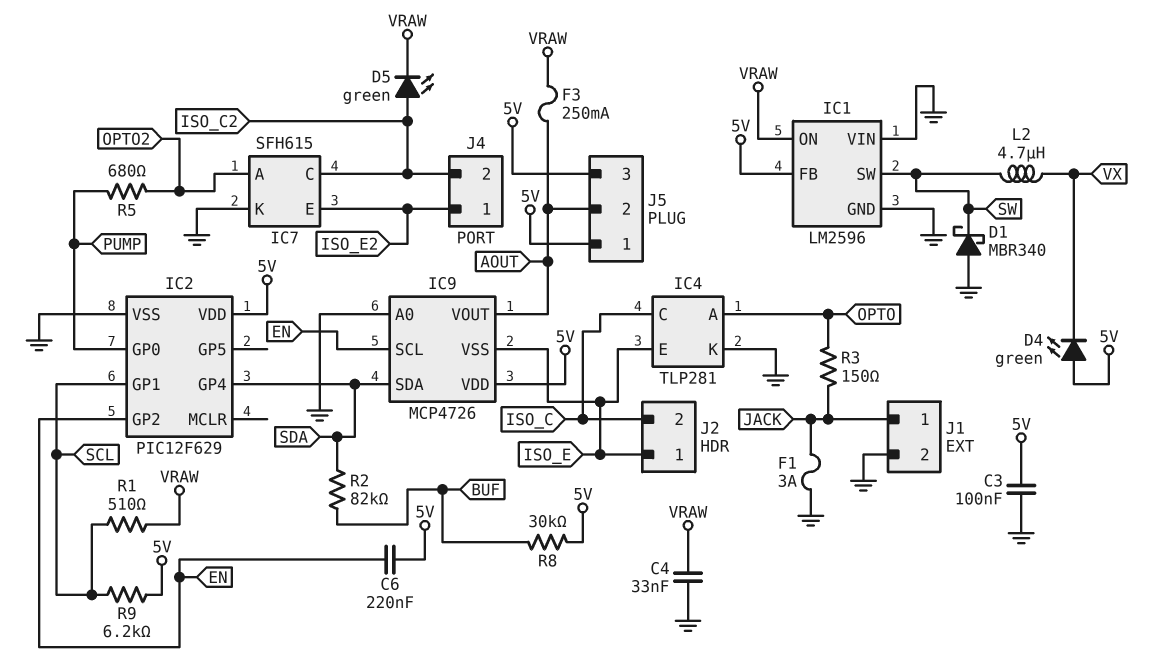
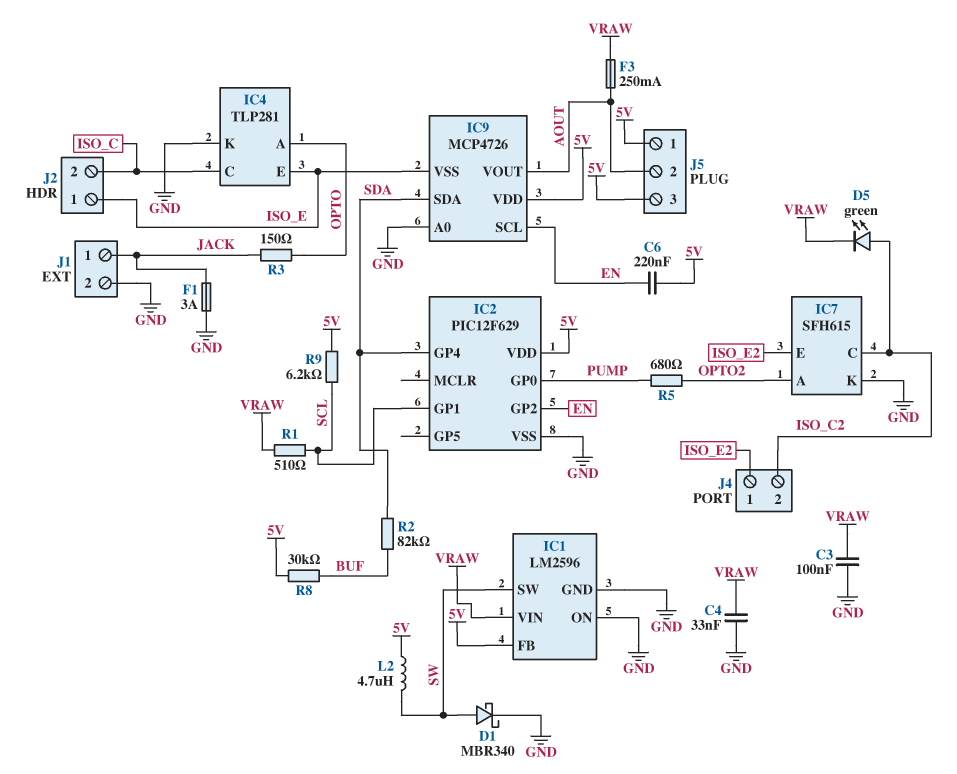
C3: 100nF (5V, GND) -> 100nF (GND, VRAW)
D1: schottky MBR340 (A GND, K SW) -> schottky MBR340 (A SW, K GND)
D4: LED green (A 5V, K VX) -> none
IC1 pin ON: VRAW -> GND
IC1 pin VIN: GND -> VRAW
L2: 4.7uH (SW, VX) -> 4.7uH (5V, SW)

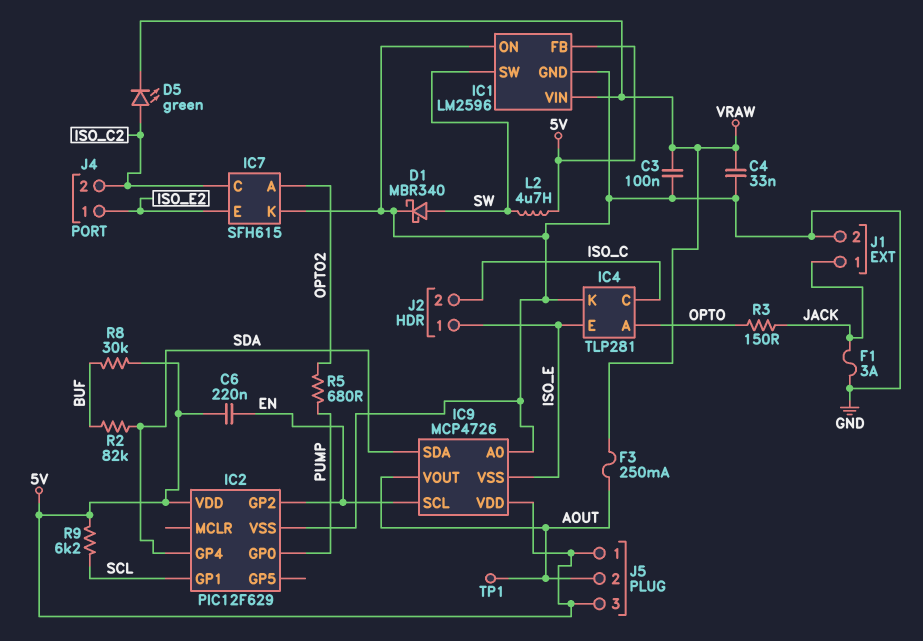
R1: 510 (SCL, VRAW) -> none
TP1: none -> test point (AOUT)

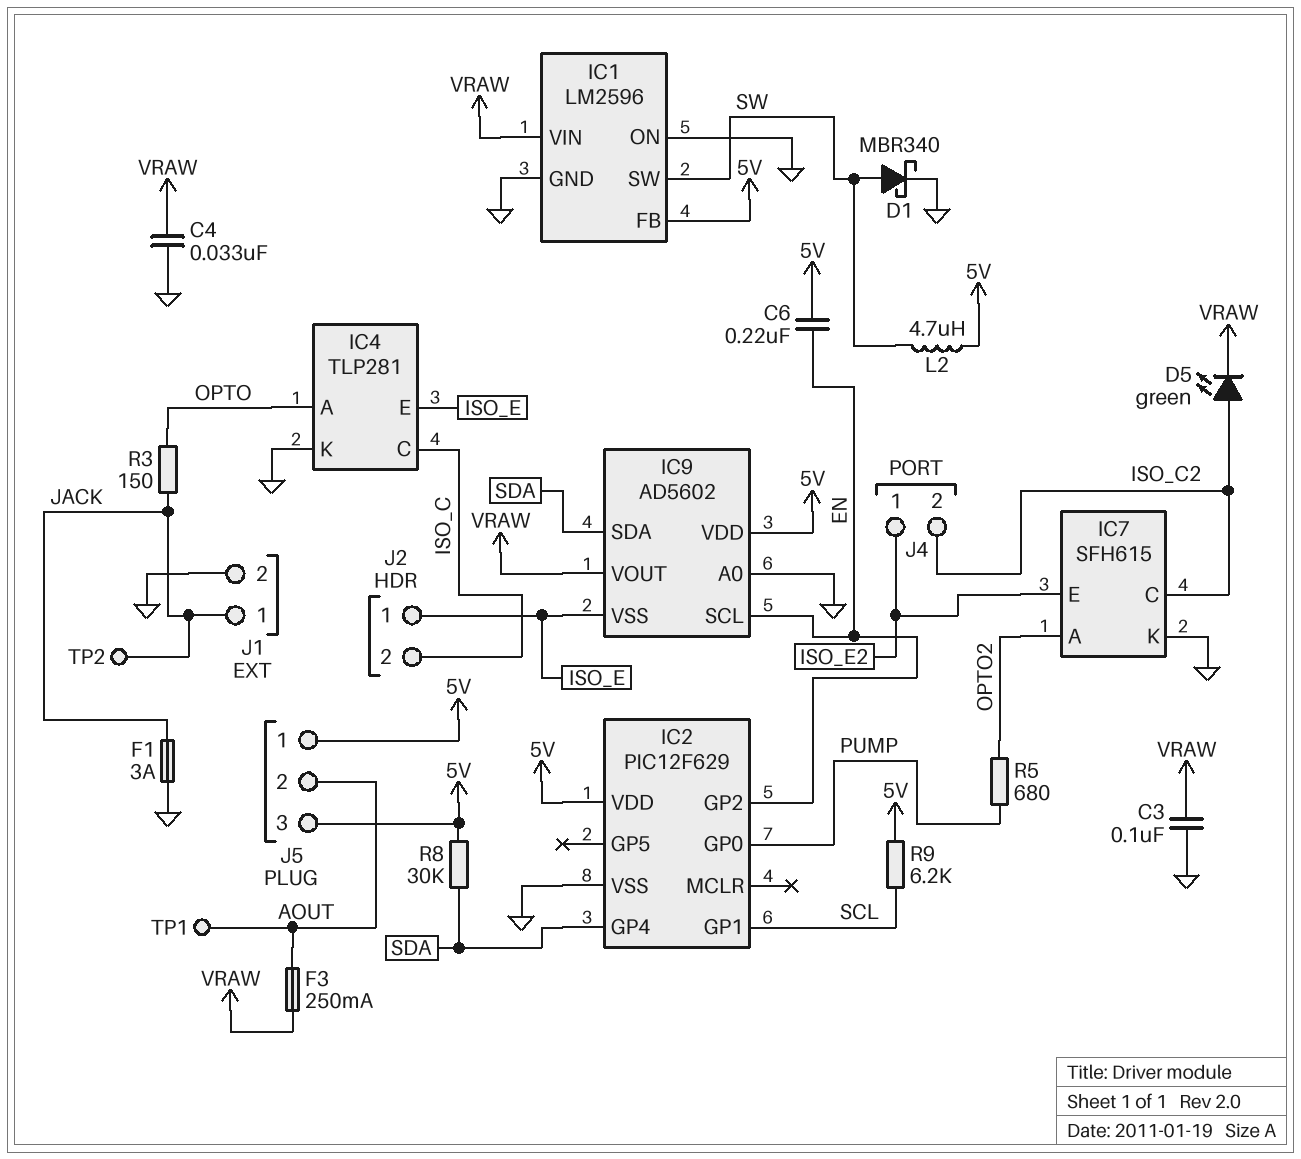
IC9: MCP4726 -> AD5602
IC9 pin VOUT: AOUT -> VRAW
R2: 82k (BUF, SDA) -> none
R8: 30k (5V, BUF) -> 30k (5V, SDA)
TP2: none -> test point (JACK)

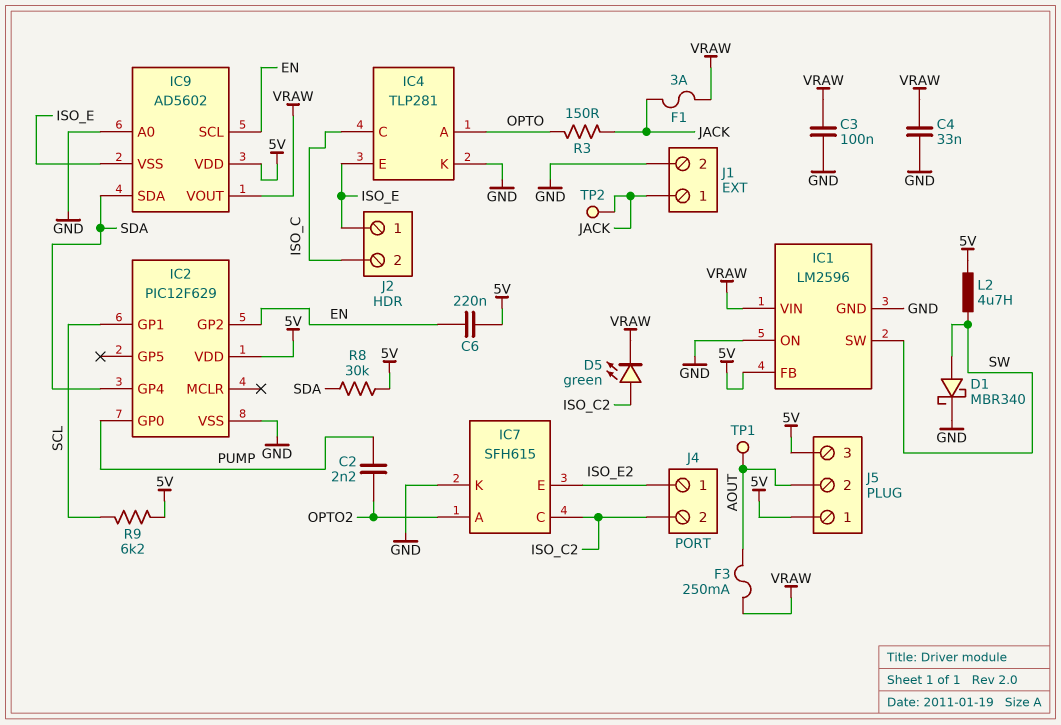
C2: none -> 2.2nF (OPTO2, PUMP)
F1: 3A (GND, JACK) -> 3A (JACK, VRAW)
R5: 680 (OPTO2, PUMP) -> none

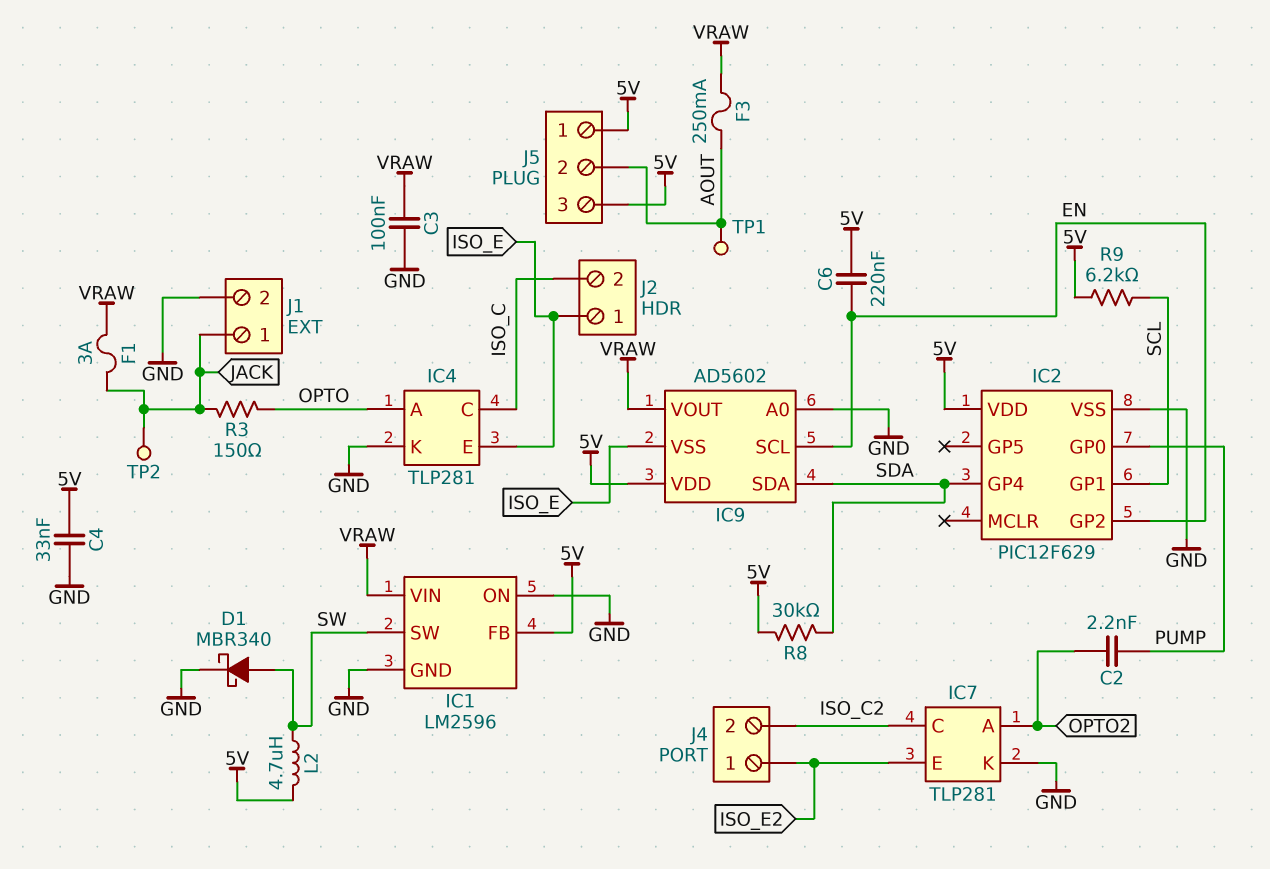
C4: 33nF (GND, VRAW) -> 33nF (5V, GND)
D5: LED green (A ISO_C2, K VRAW) -> none
IC7: SFH615 -> TLP281

